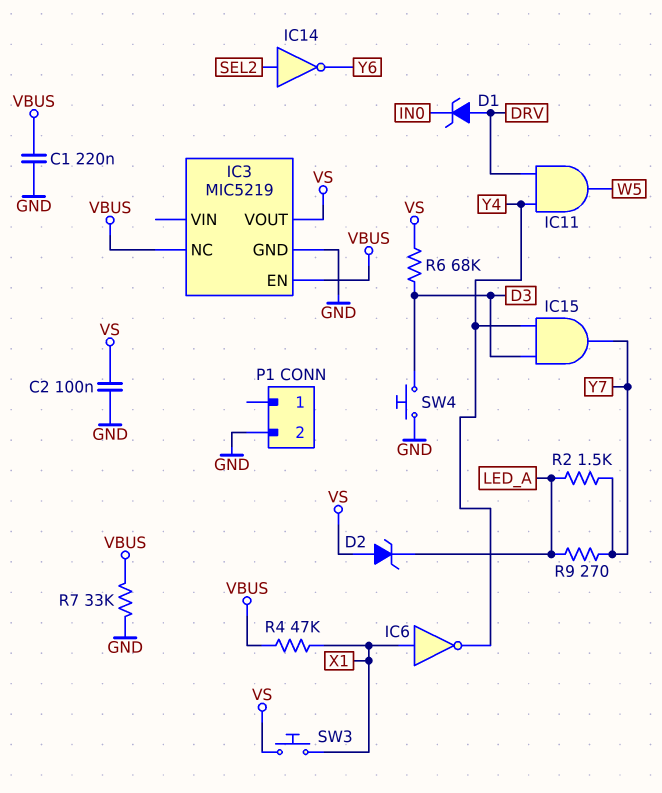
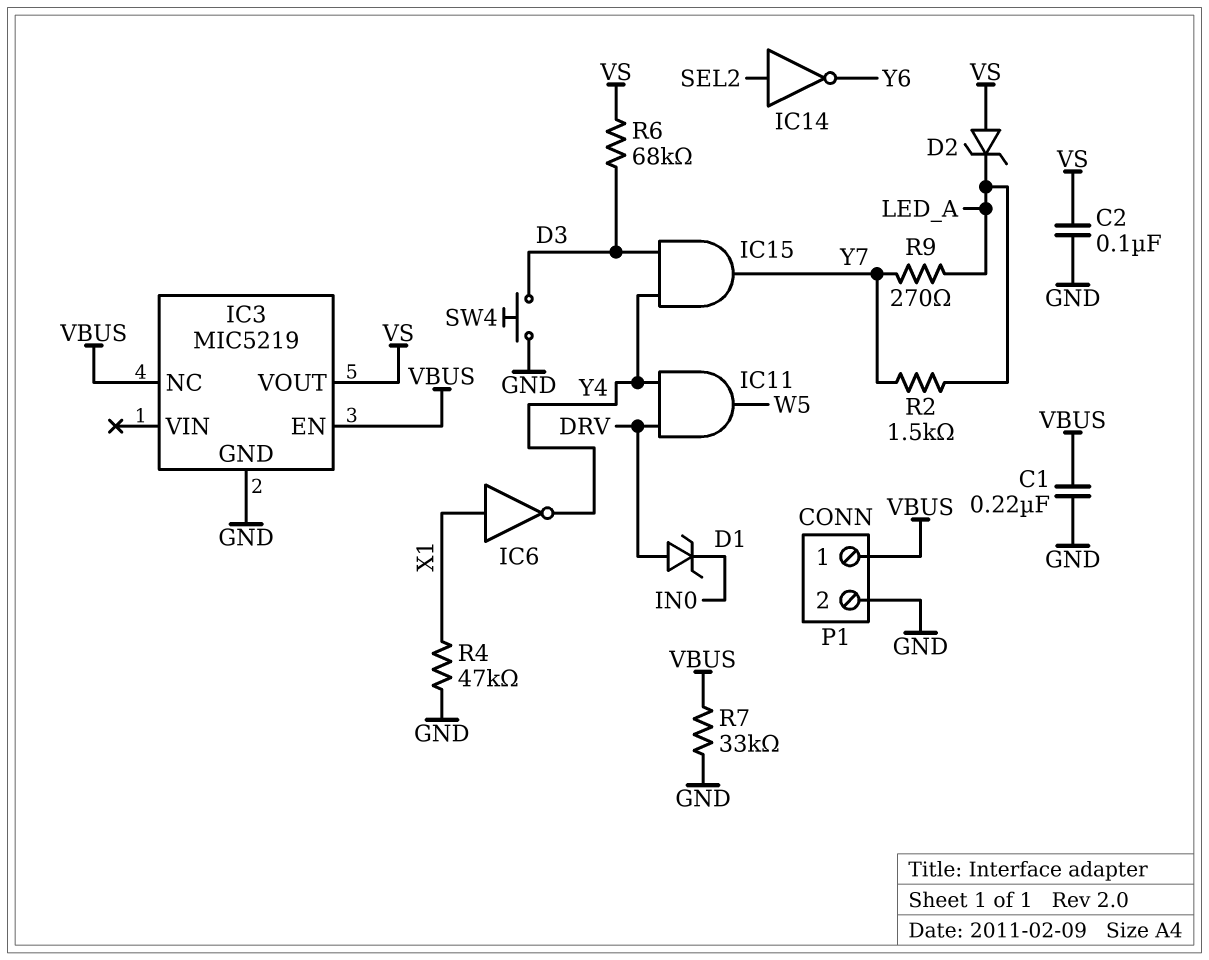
P1 pin 1: none -> VBUS
R4: 47k (VBUS, X1) -> 47k (GND, X1)
SW3: button (VS, X1) -> none

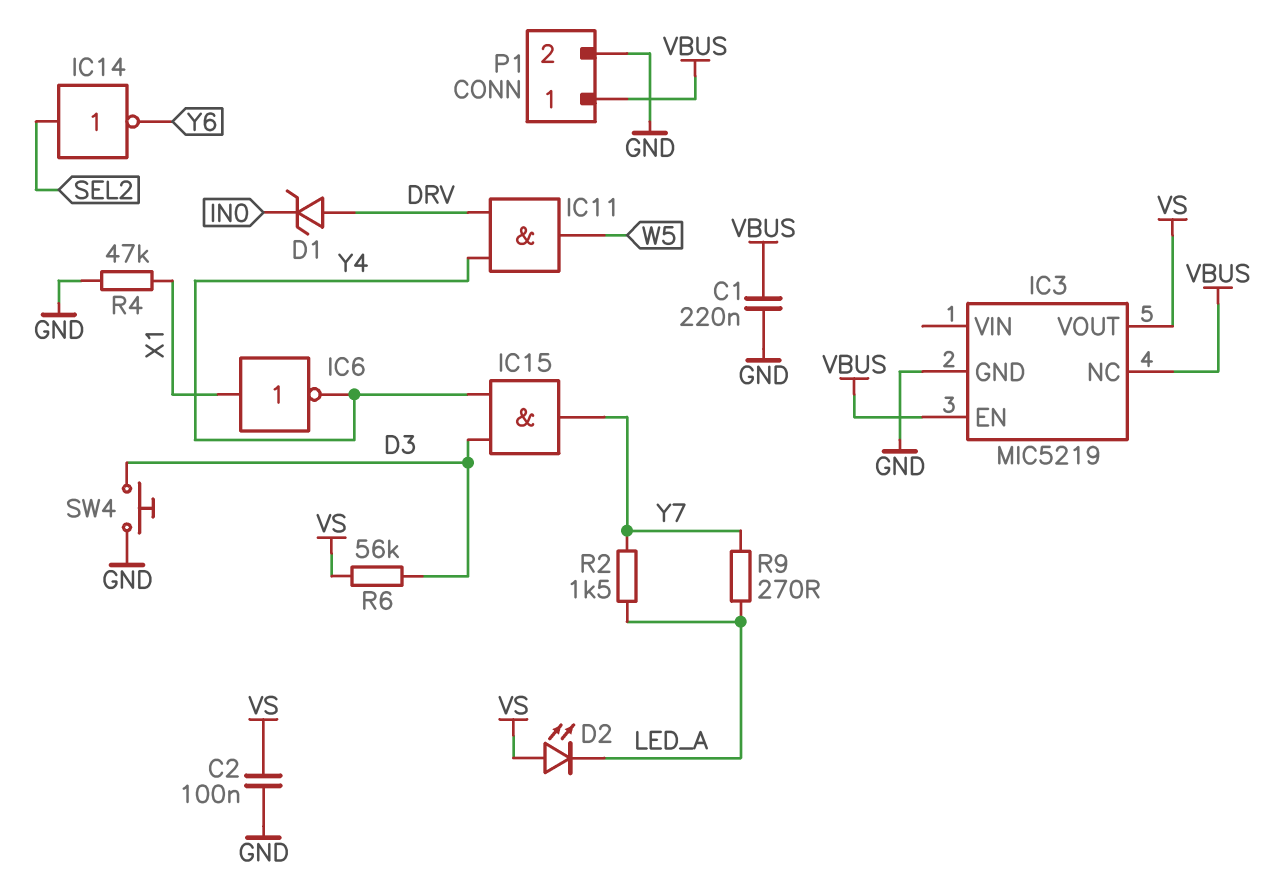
D2: zener (A VS, K LED_A) -> LED (A VS, K LED_A)
R6: 68k (D3, VS) -> 56k (D3, VS)
R7: 33k (GND, VBUS) -> none

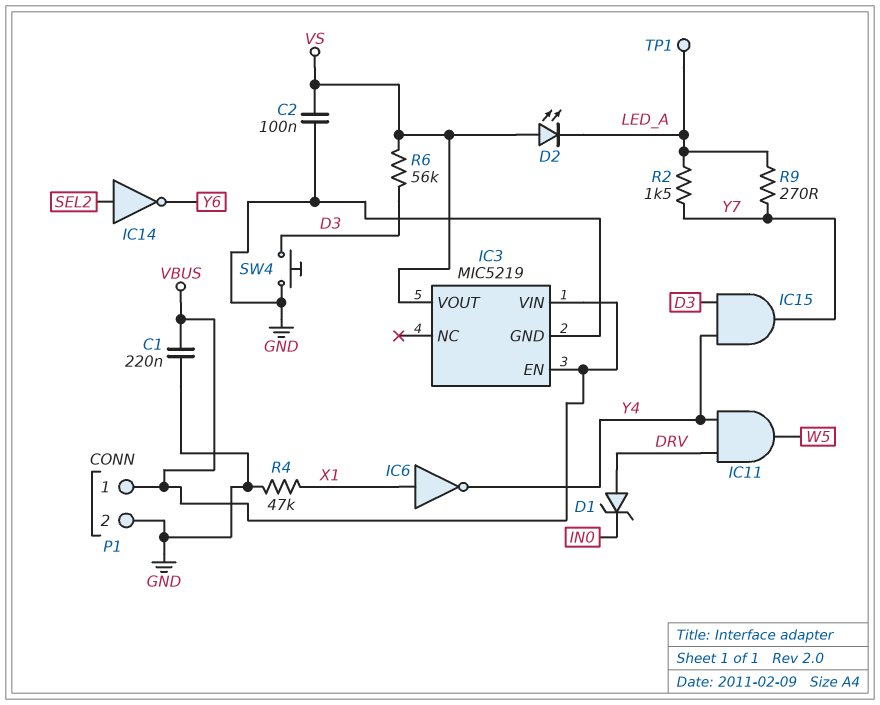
IC3 pin NC: VBUS -> none
IC3 pin VIN: none -> VBUS
TP1: none -> test point (LED_A)

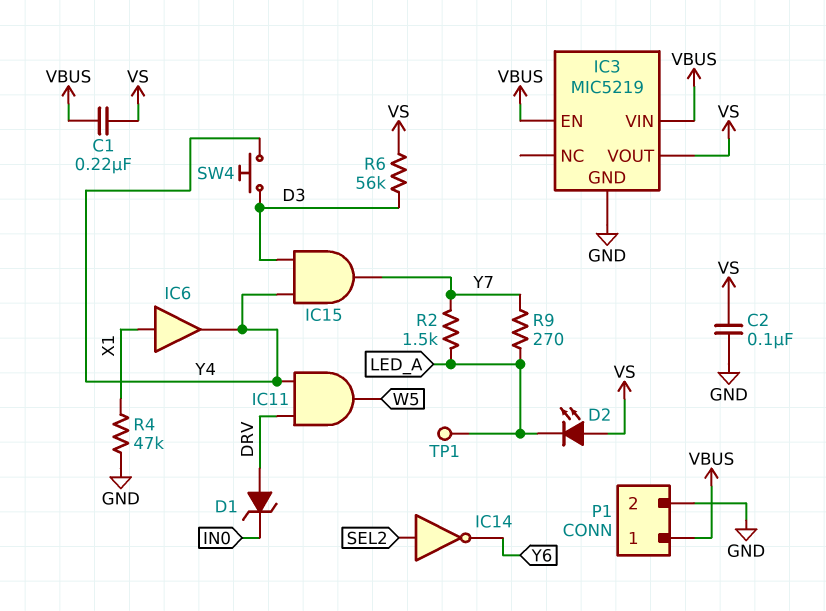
C1: 220nF (GND, VBUS) -> 220nF (VBUS, VS)
IC6: NOT (in X1, out Y4) -> buffer (in X1, out Y4)
SW4: button (D3, GND) -> button (D3, Y4)

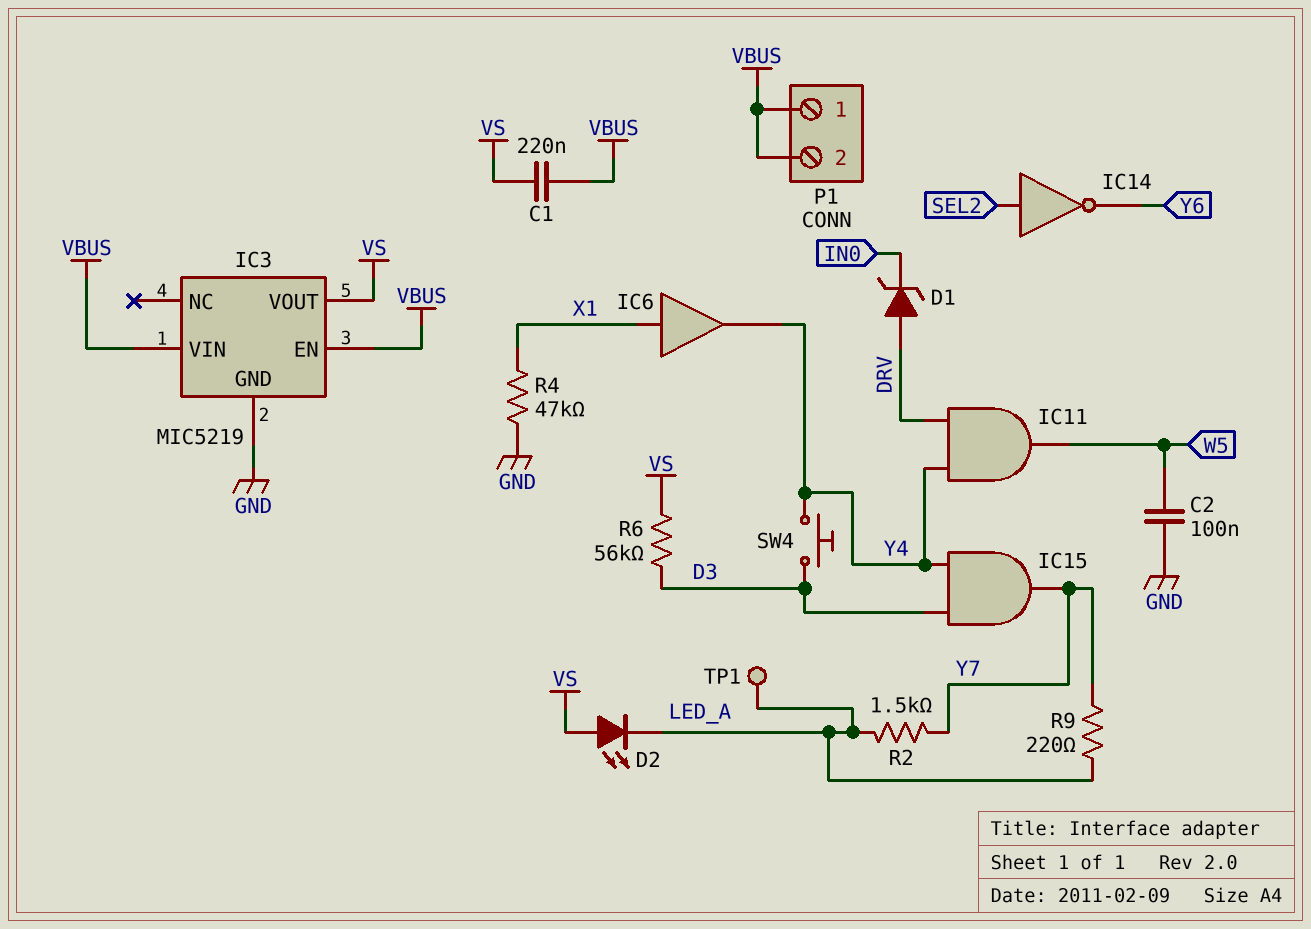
C2: 100nF (GND, VS) -> 100nF (GND, W5)
P1 pin 2: GND -> VBUS
R9: 270 (LED_A, Y7) -> 220 (LED_A, Y7)

